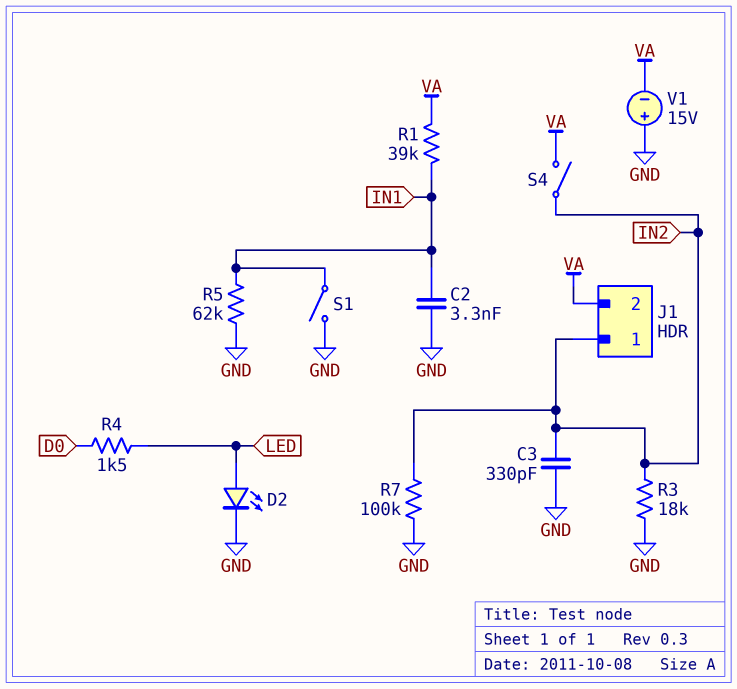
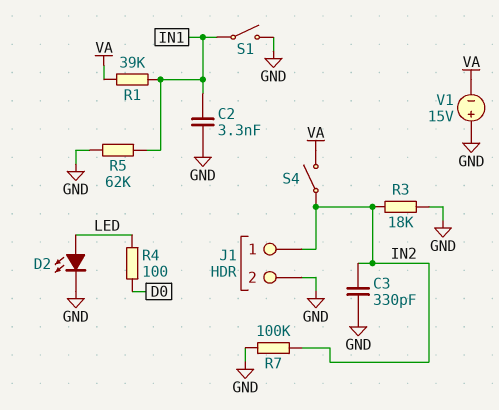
J1 pin 2: VA -> GND
R4: 1.5k (D0, LED) -> 100 (D0, LED)

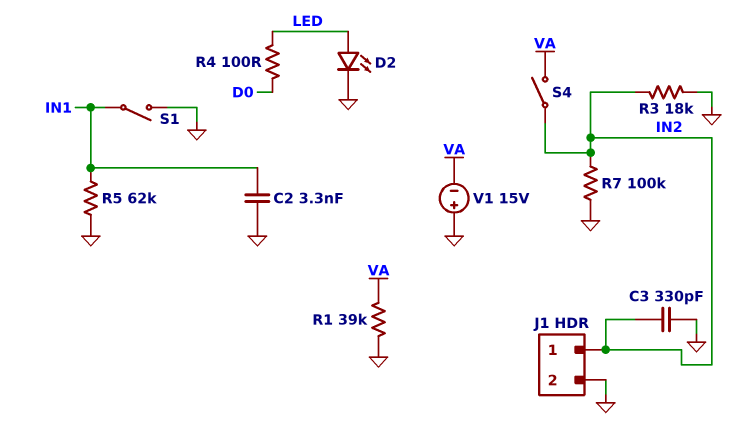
R1: 39k (IN1, VA) -> 39k (GND, VA)

